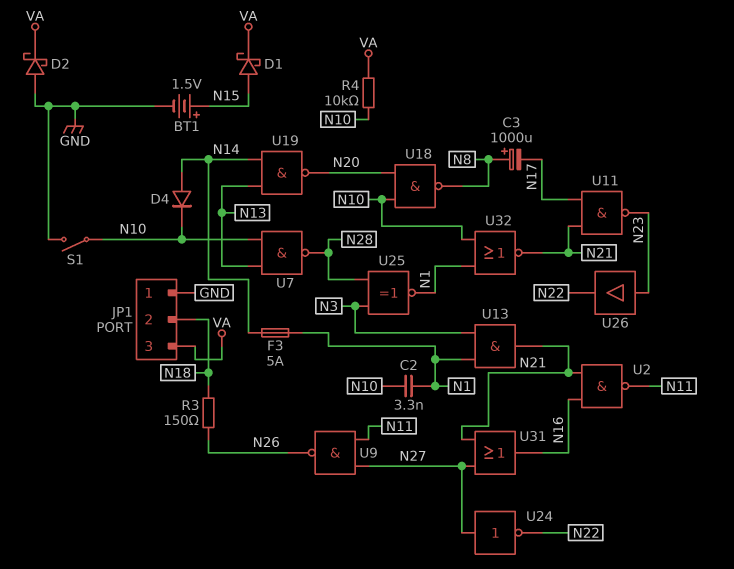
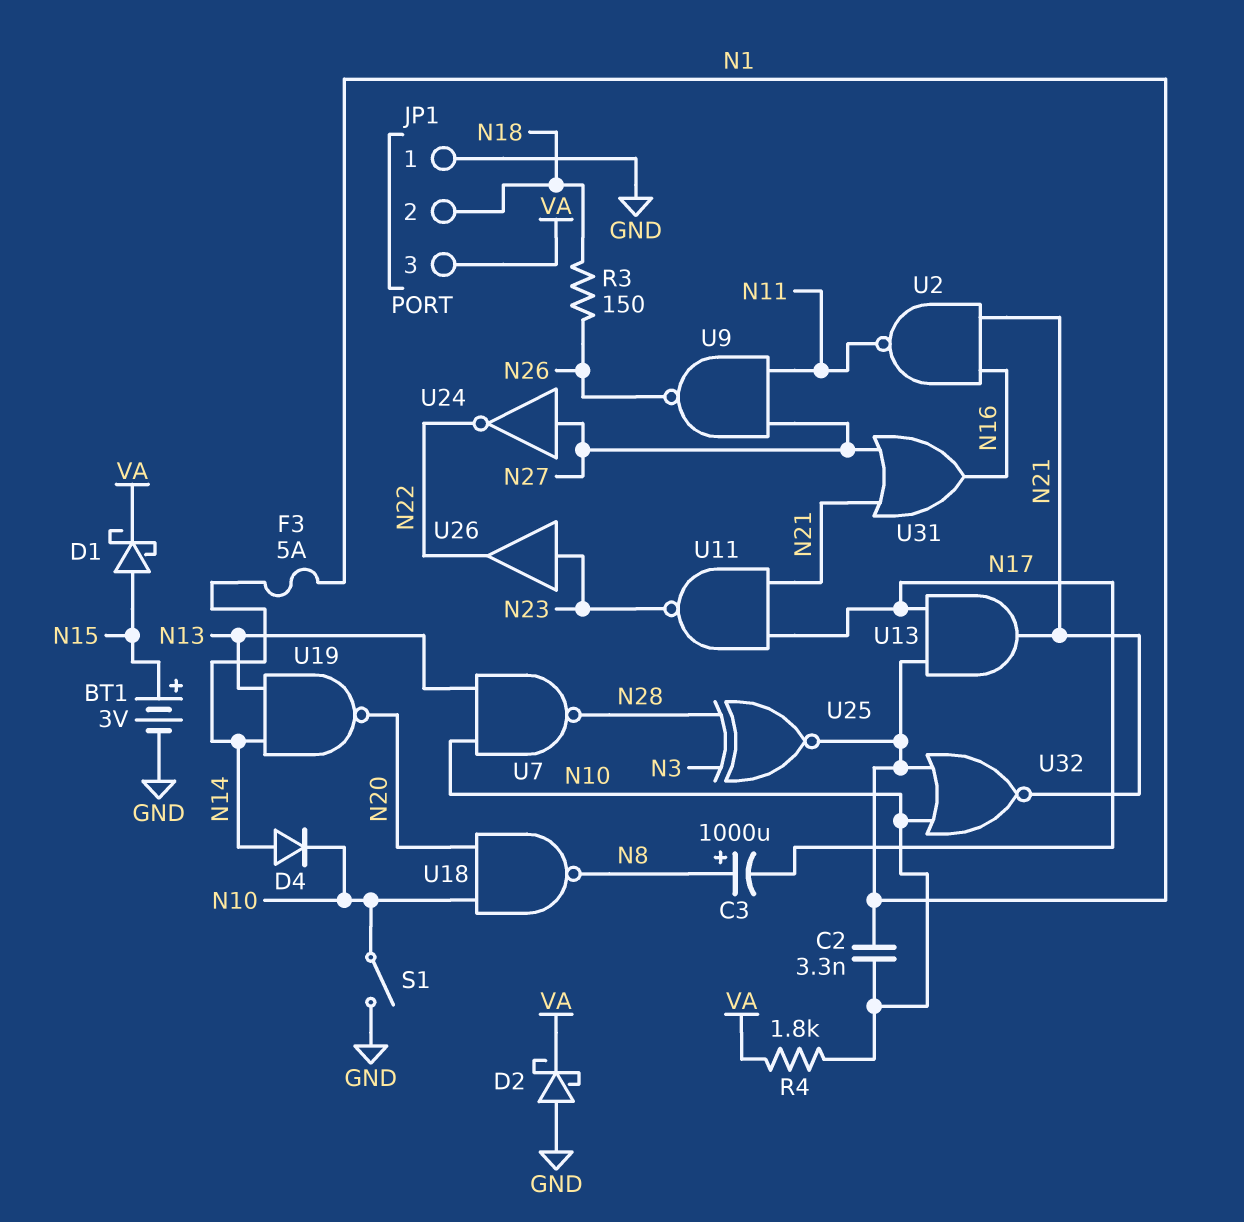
BT1: 1.5V (plus N15, minus GND) -> 3V (plus N15, minus GND)
R4: 10k (N10, VA) -> 1.8k (N10, VA)
U13: AND (in N1, in N3, out N21) -> AND (in N1, in N17, out N21)

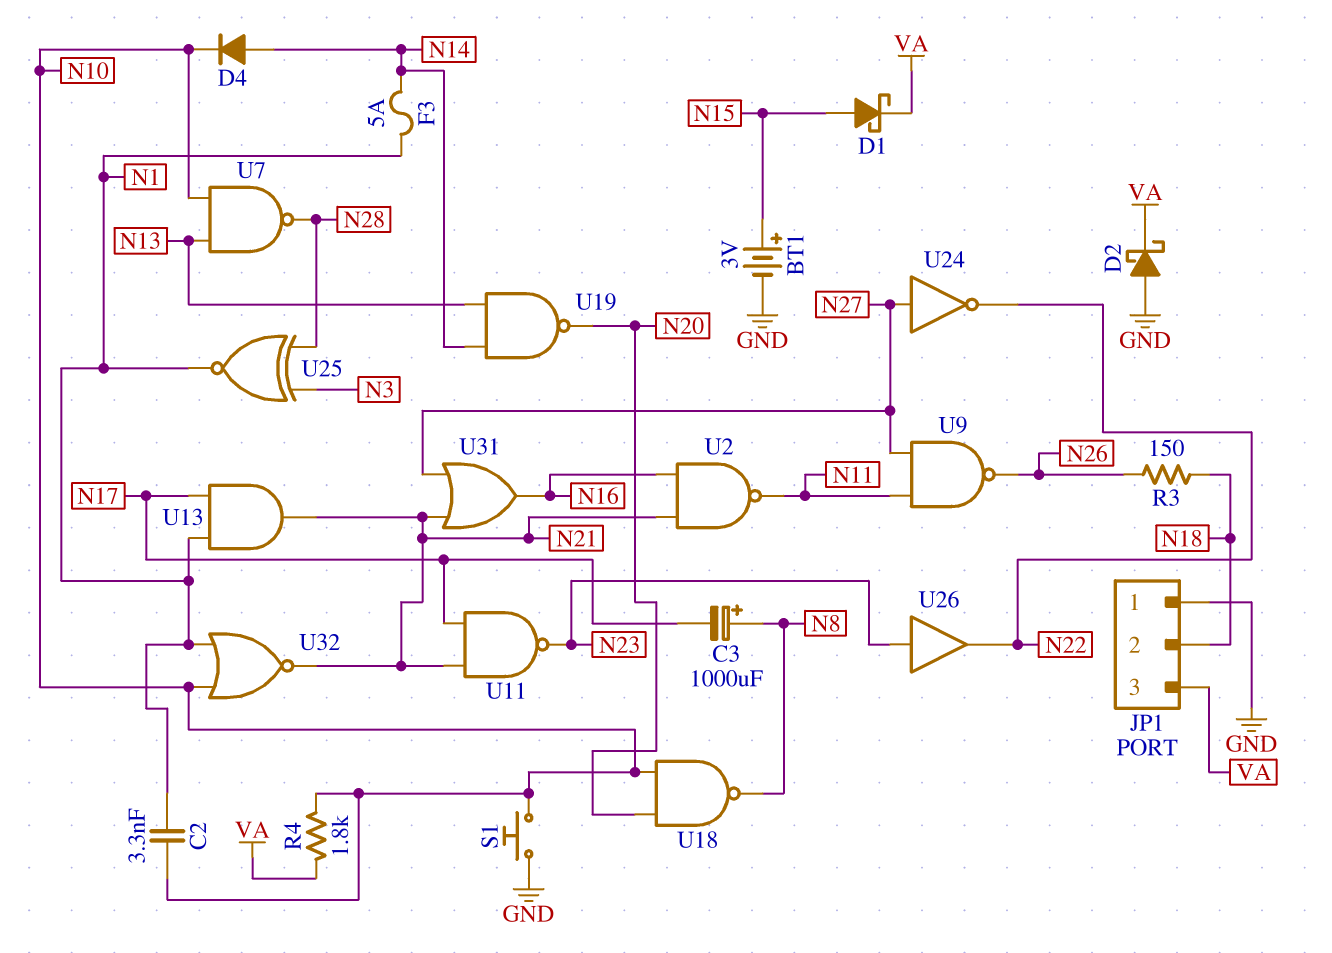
S1: switch (GND, N10) -> button (GND, N10)

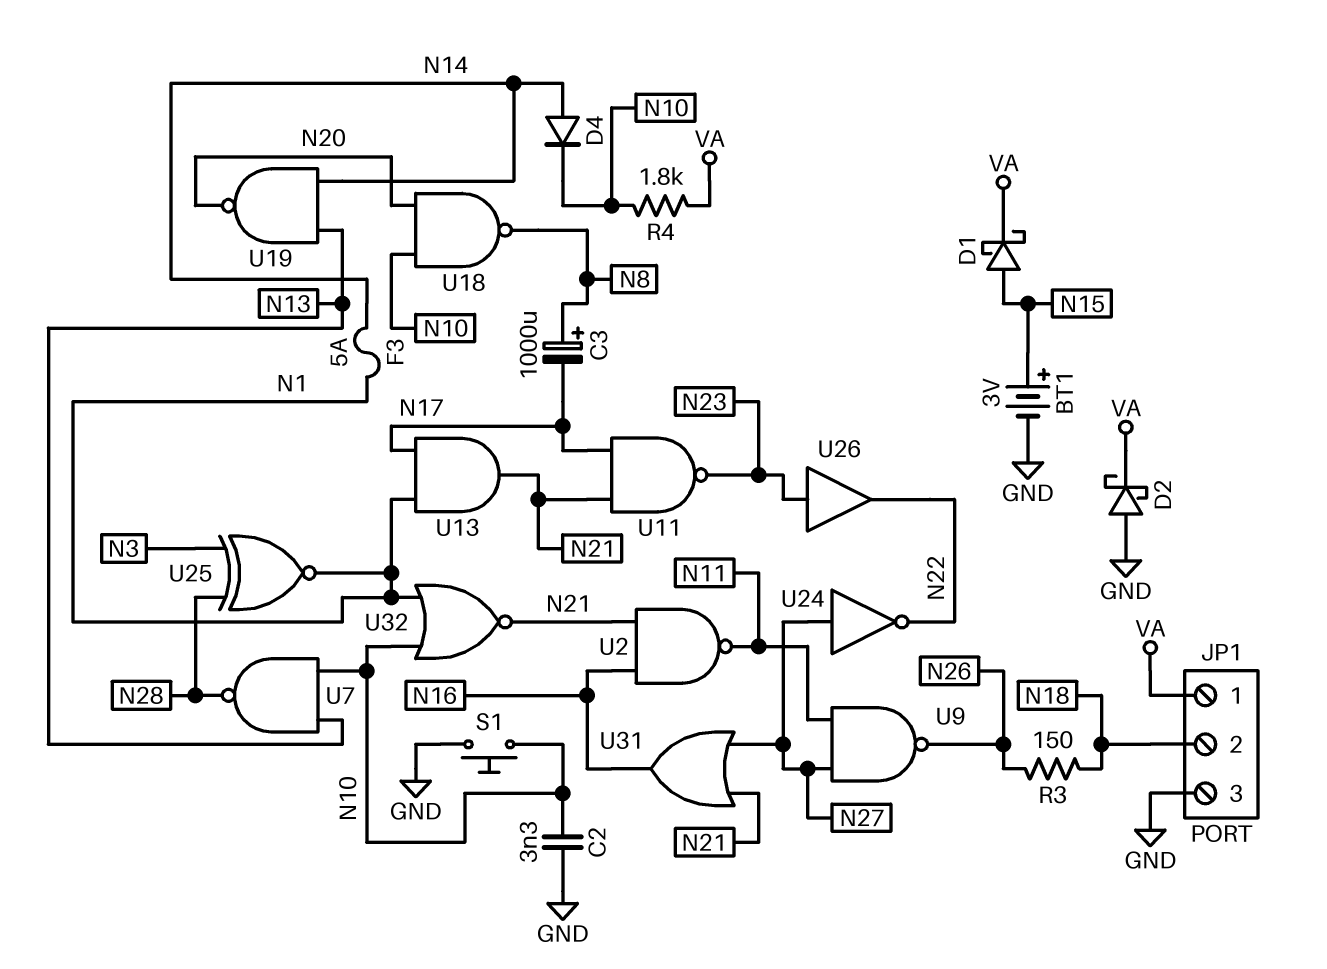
C2: 3.3nF (N1, N10) -> 3.3nF (GND, N10)
JP1 pin 1: GND -> VA
JP1 pin 3: VA -> GND

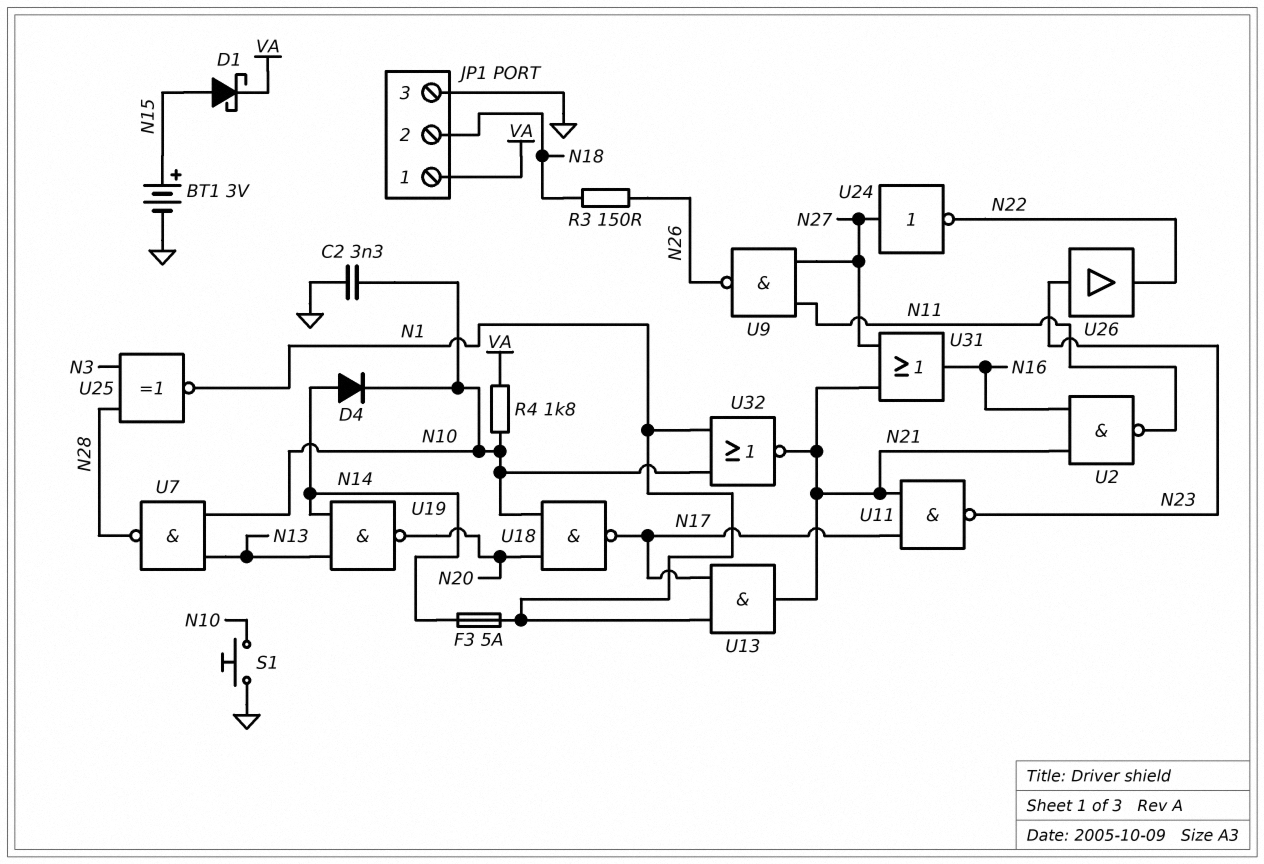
C3: 1000uF (plus N8, minus N17) -> none
D2: schottky (A GND, K VA) -> none
U18: NAND (in N10, in N20, out N8) -> NAND (in N10, in N20, out N17)

